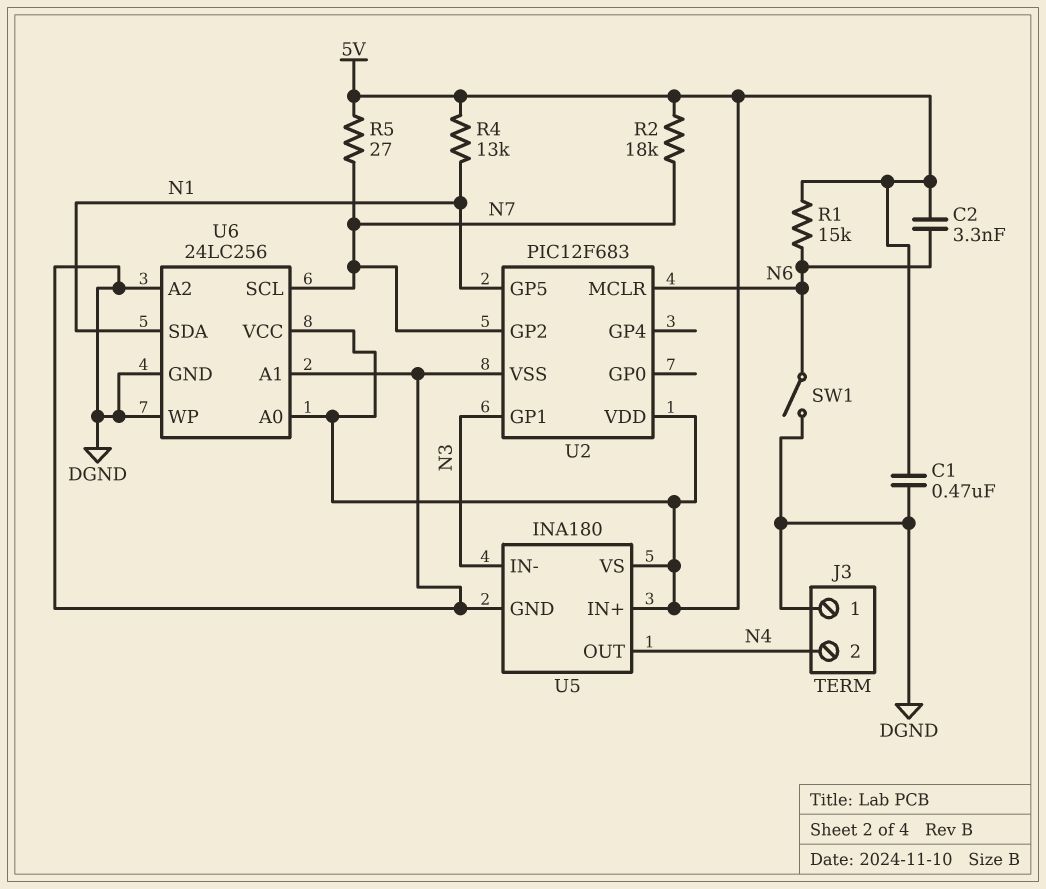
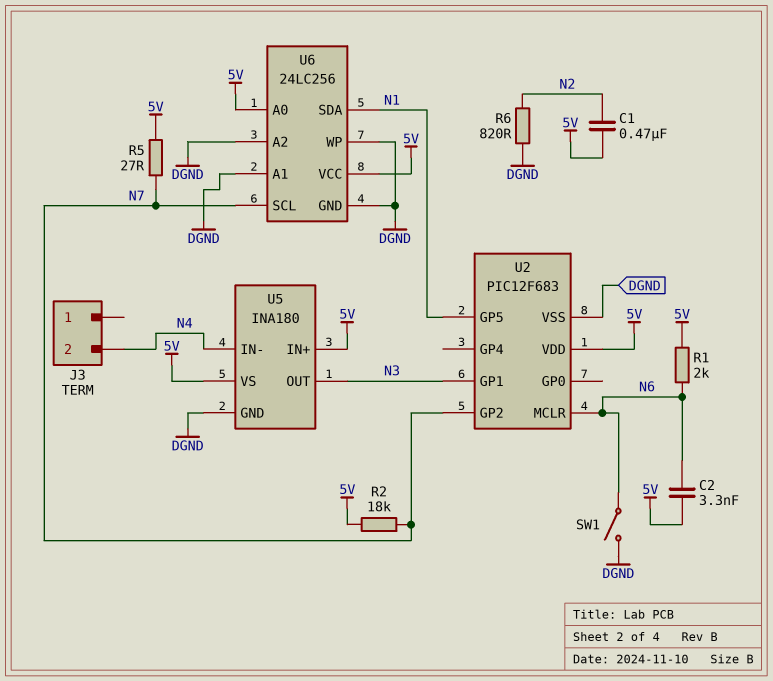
C1: 470nF (5V, DGND) -> 470nF (5V, N2)
J3 pin 1: DGND -> none
R1: 15k (5V, N6) -> 2k (5V, N6)
R4: 13k (5V, N1) -> none
R6: none -> 820 (DGND, N2)
U5 pin IN-: N3 -> N4
U5 pin OUT: N4 -> N3

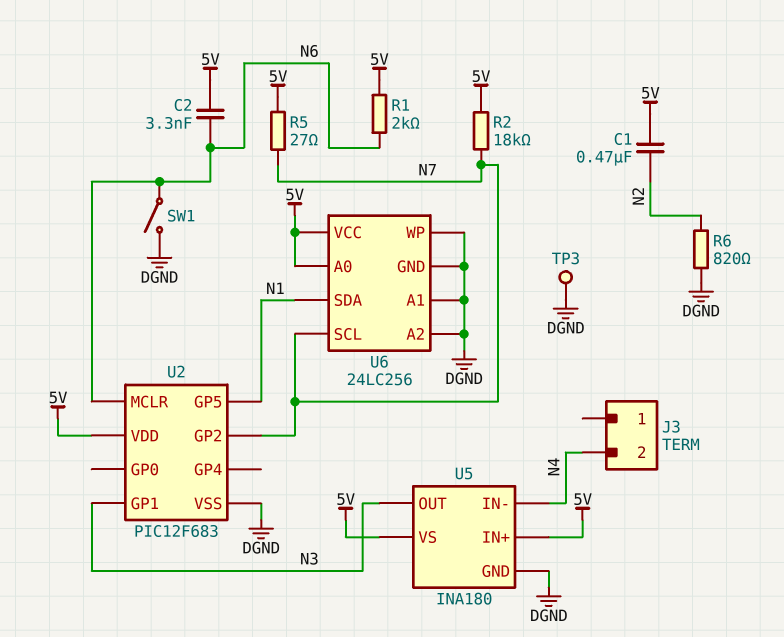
TP3: none -> test point (DGND)

